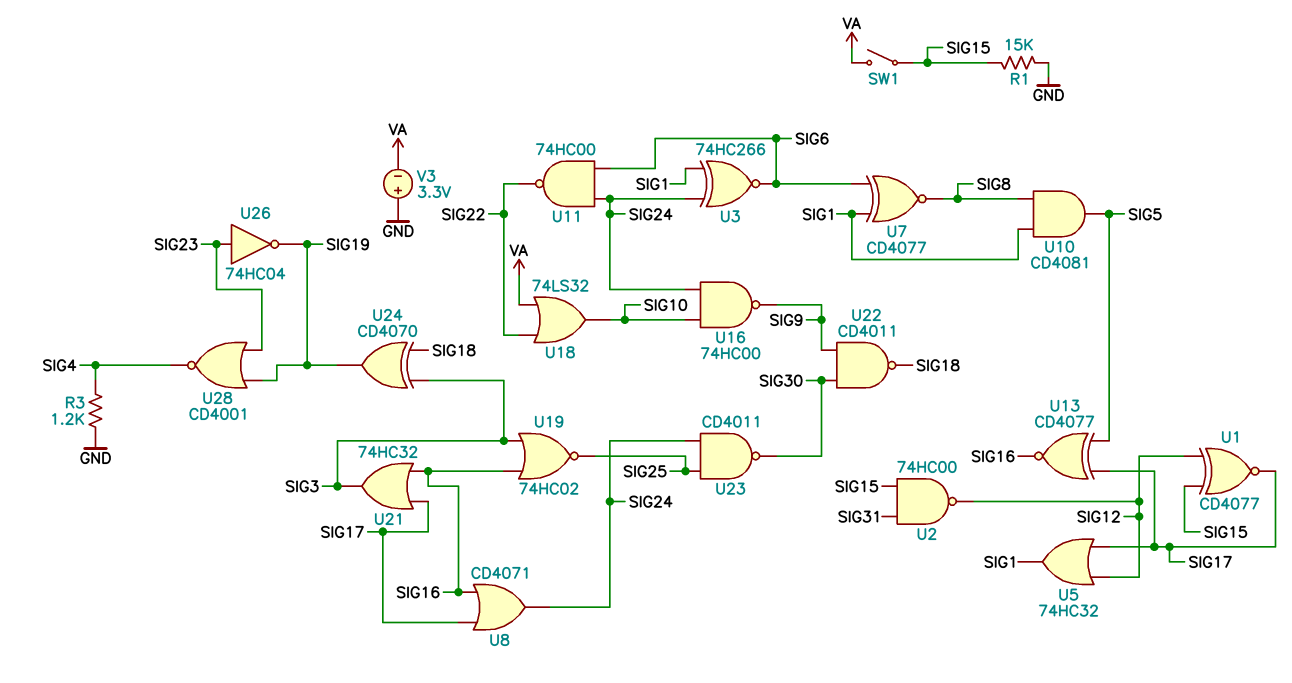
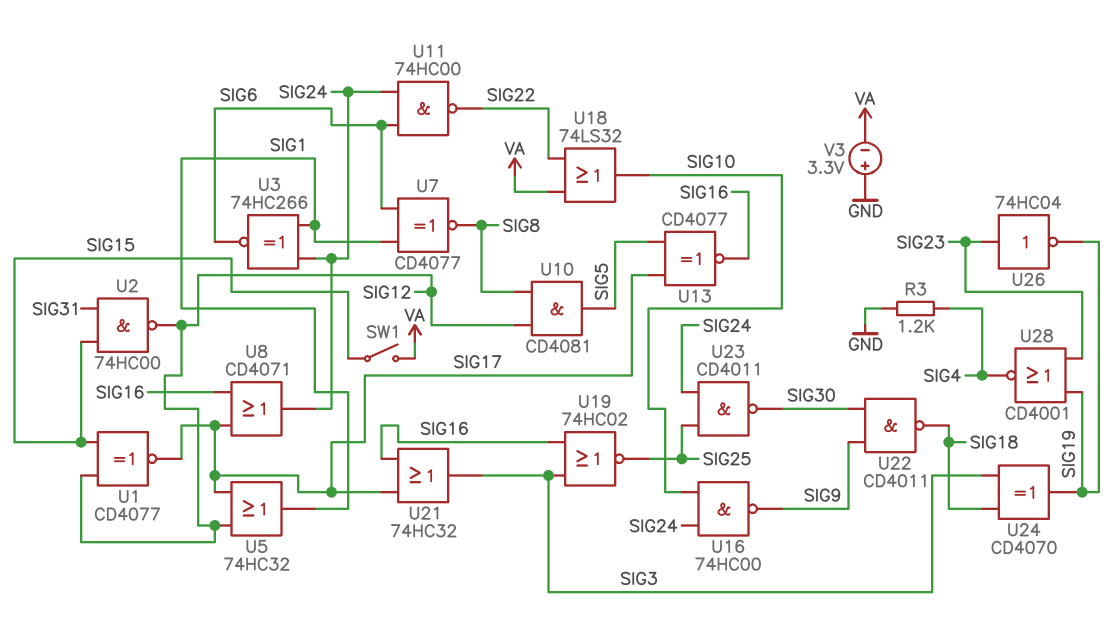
R1: 15k (GND, SIG15) -> none
U10: AND CD4081 (in SIG1, in SIG8, out SIG5) -> AND CD4081 (in SIG8, in SIG12, out SIG5)

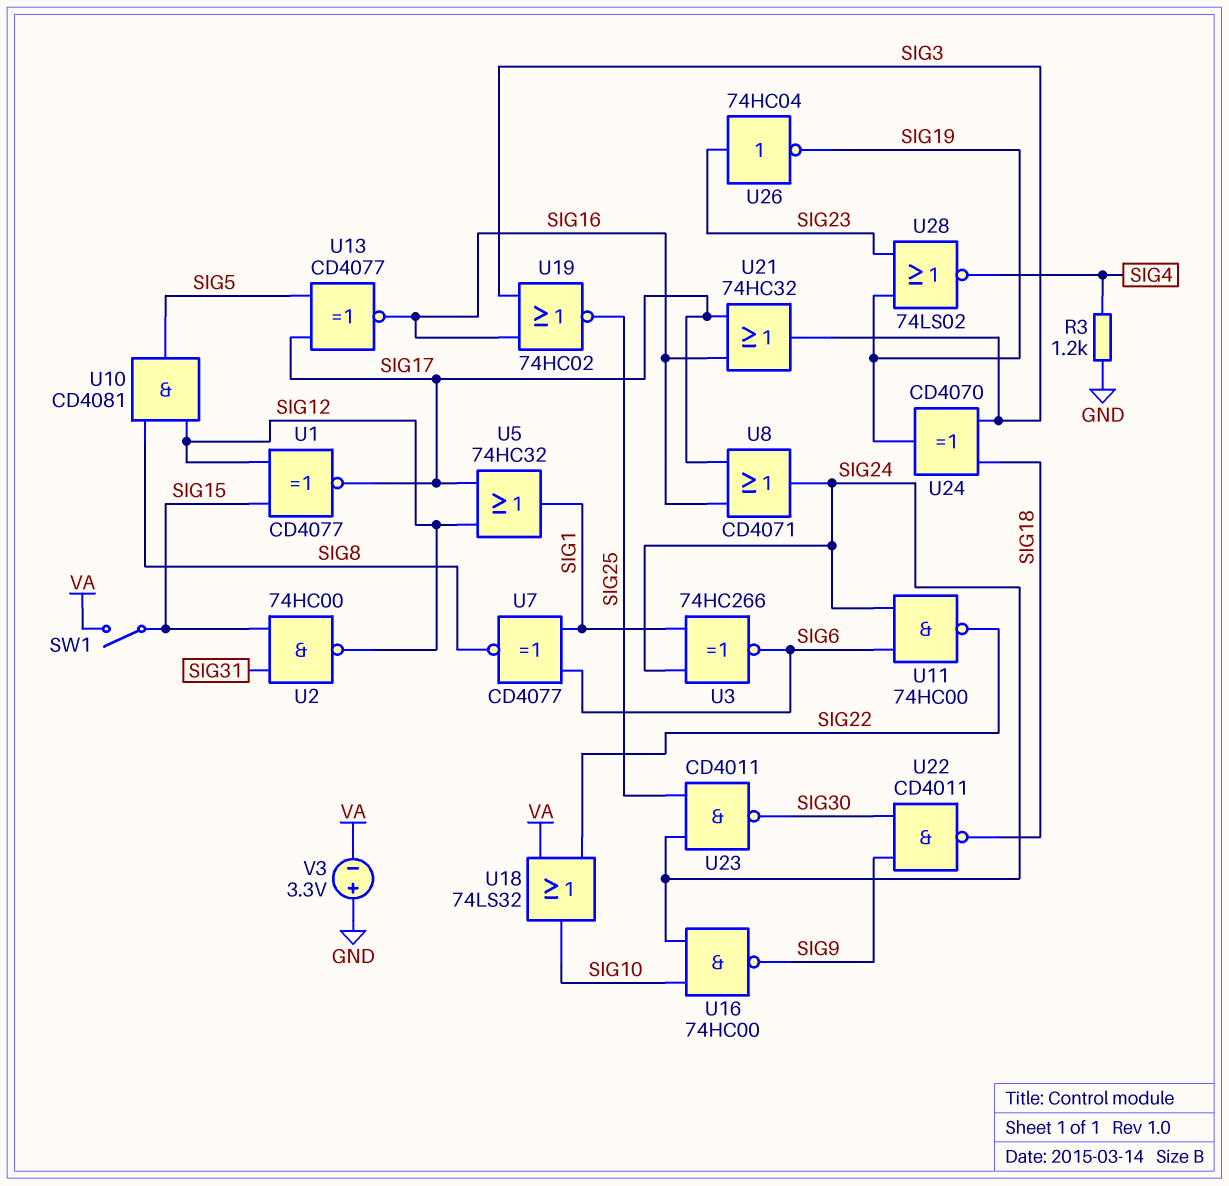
U28: NOR CD4001 (in SIG19, in SIG23, out SIG4) -> NOR 74LS02 (in SIG19, in SIG23, out SIG4)

